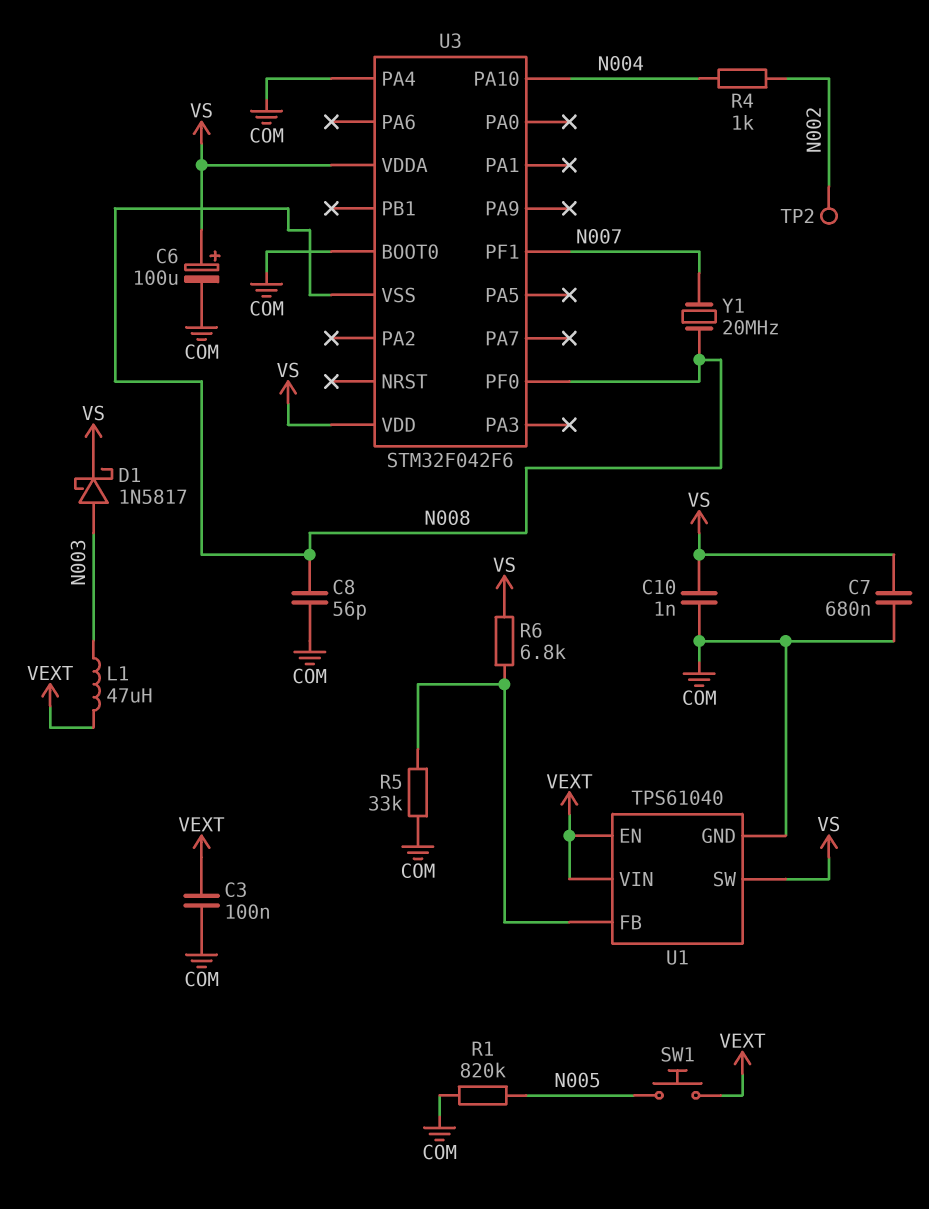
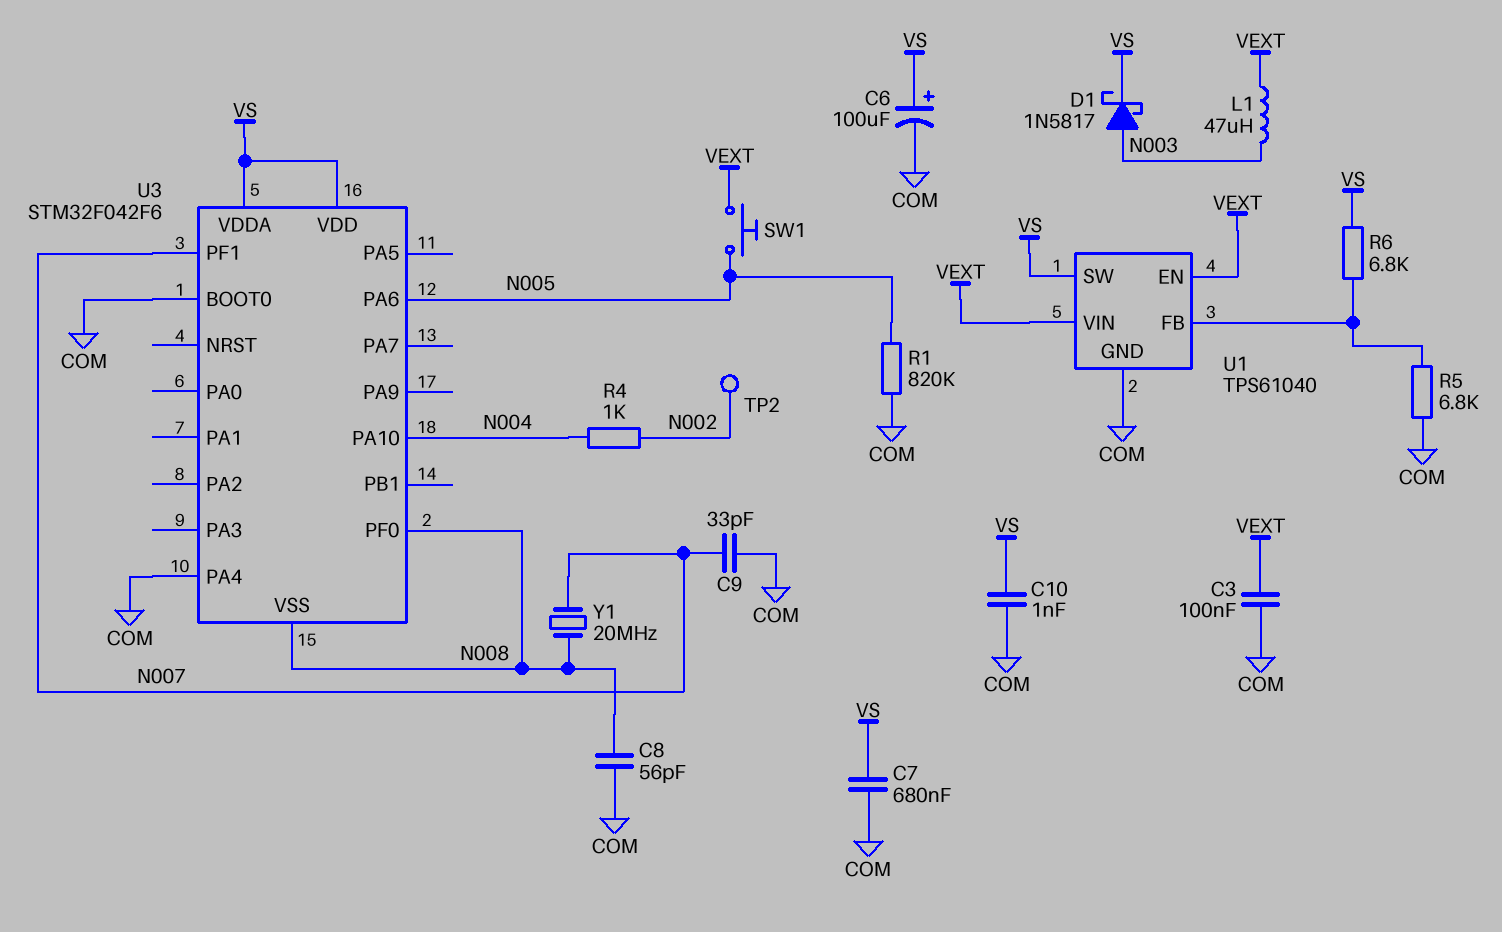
C9: none -> 33pF (COM, N007)
R5: 33k (COM, U1/FB) -> 6.8k (COM, U1/FB)
U3 pin PA6: none -> N005

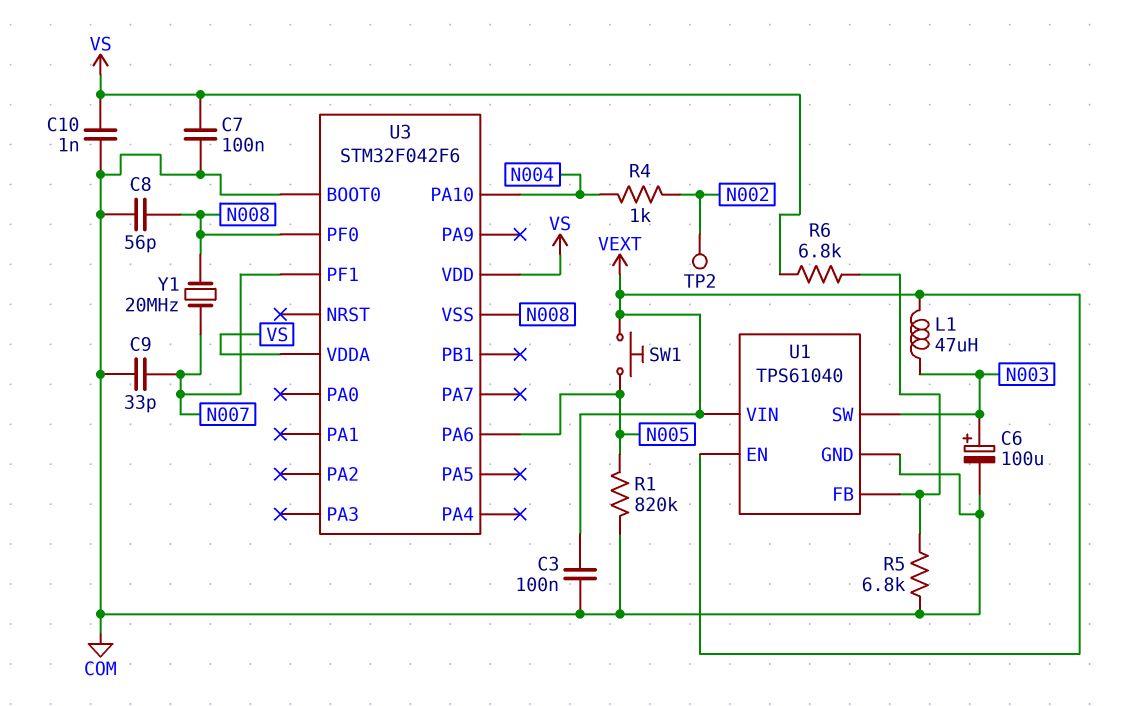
C6: 100uF (plus VS, minus COM) -> 100uF (plus N003, minus COM)
C7: 680nF (COM, VS) -> 100nF (COM, VS)
D1: schottky 1N5817 (A N003, K VS) -> none
U1 pin SW: VS -> N003
U3 pin PA4: COM -> none

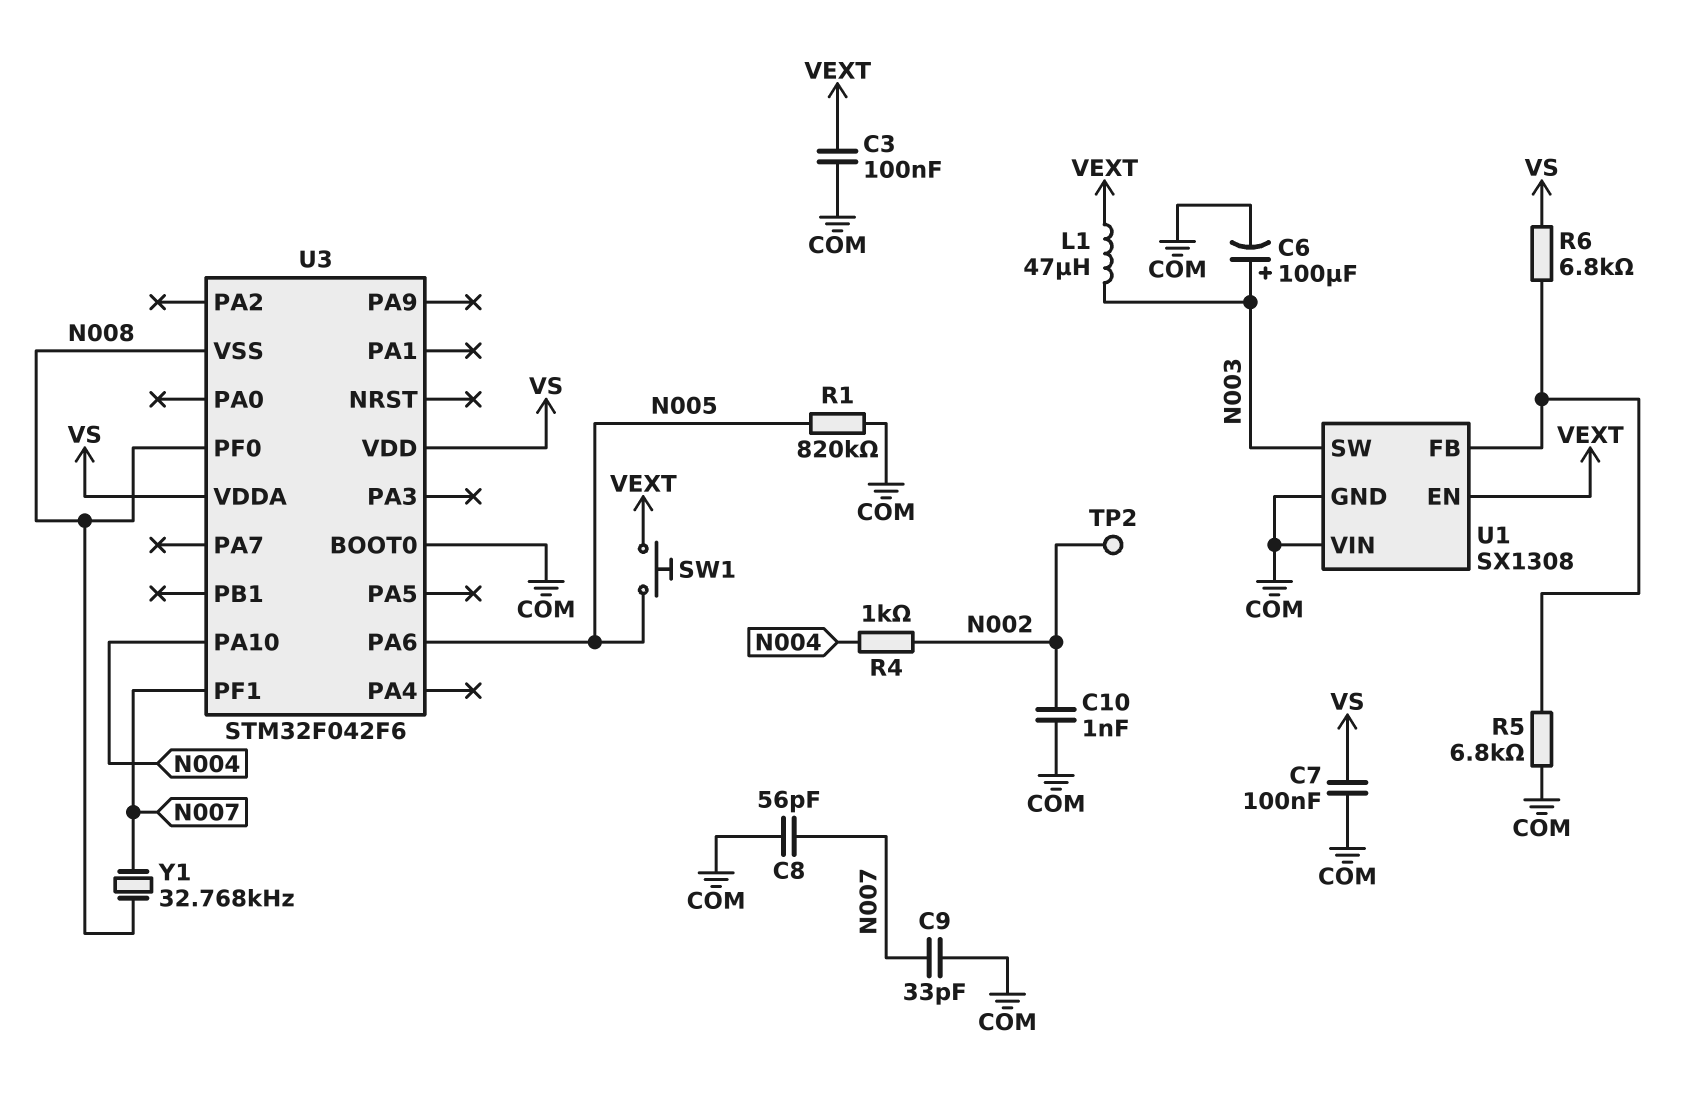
C8: 56pF (COM, N008) -> 56pF (COM, N007)
C10: 1nF (COM, VS) -> 1nF (COM, N002)
U1: TPS61040 -> SX1308
U1 pin VIN: VEXT -> COM
Y1: 20MHz (N007, N008) -> 32.768kHz (N007, N008)

